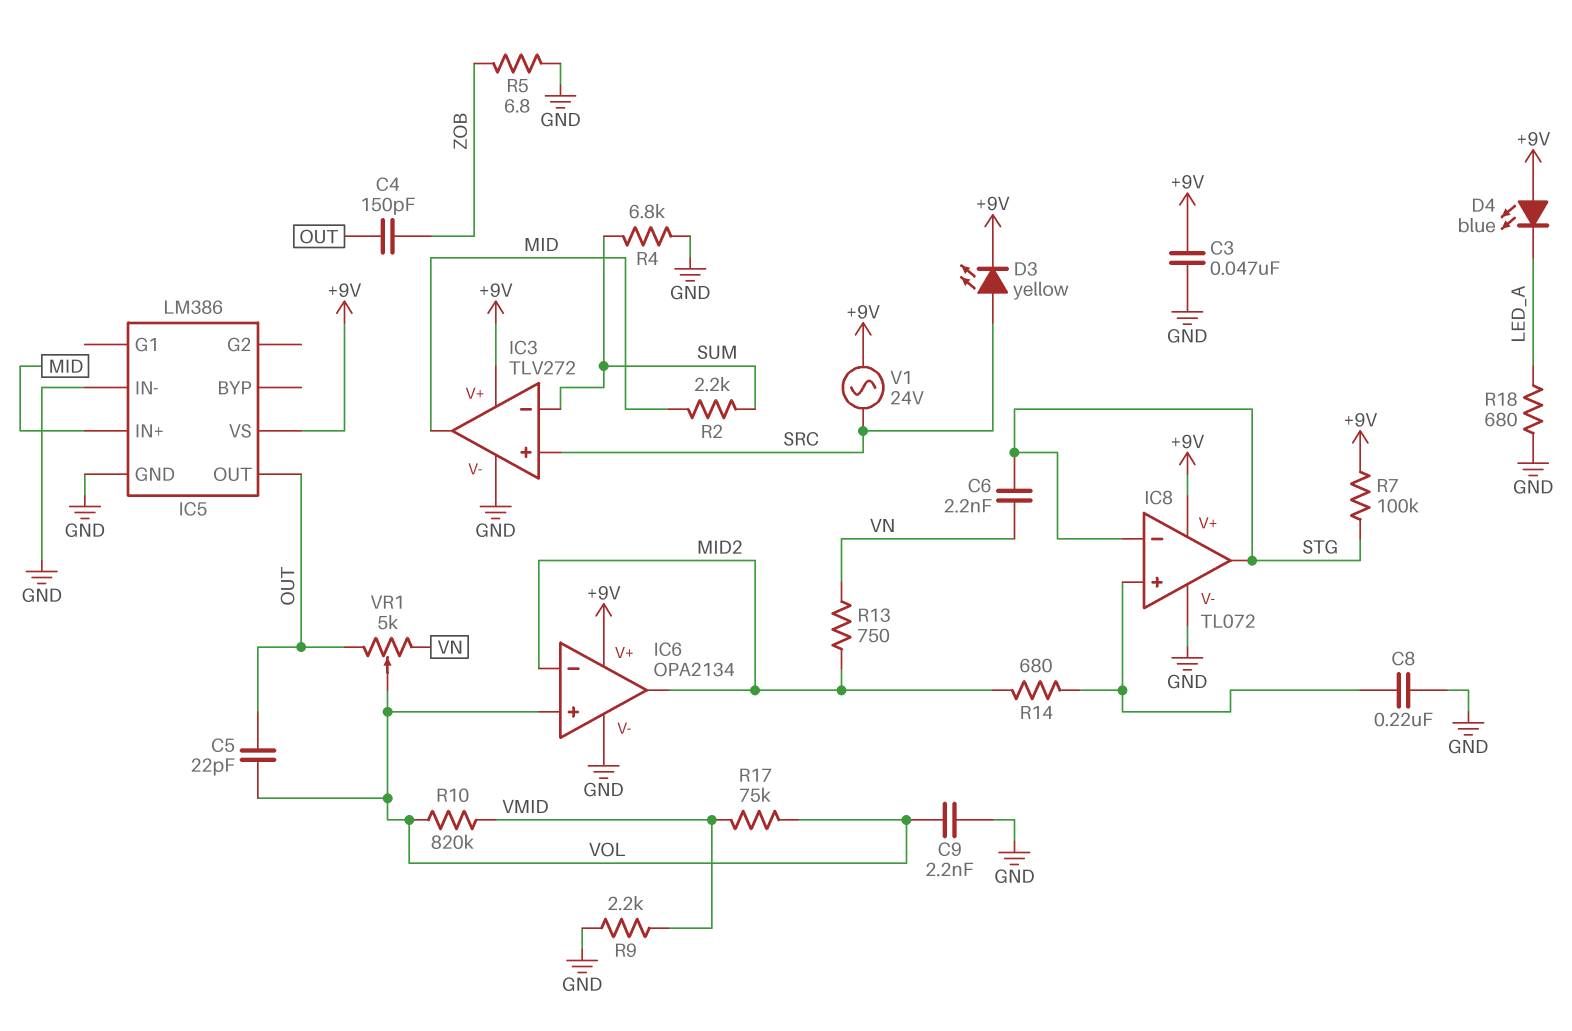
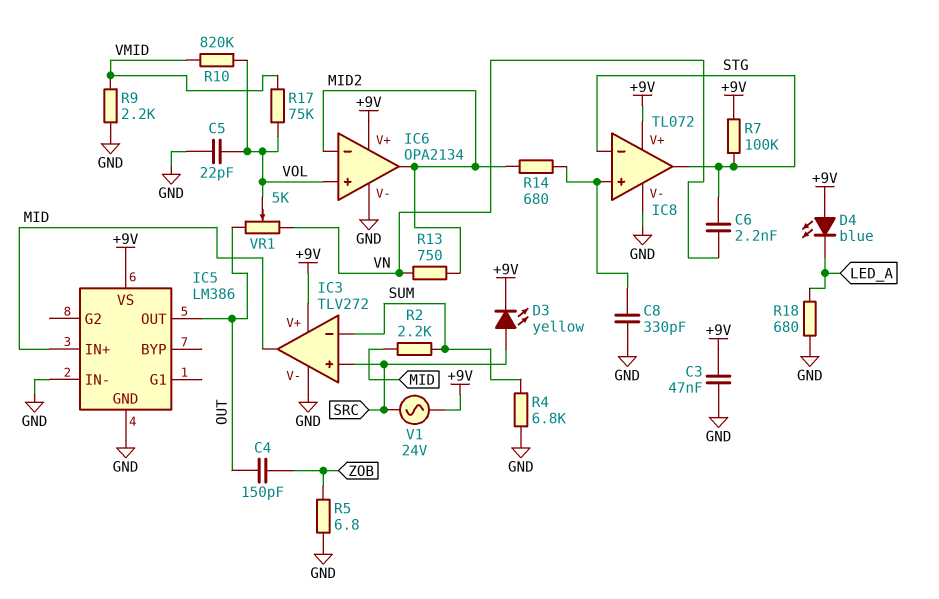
C5: 22pF (OUT, VOL) -> 22pF (GND, VOL)
C8: 220nF (GND, IC8/in+) -> 330pF (GND, IC8/in+)
C9: 2.2nF (GND, VOL) -> none

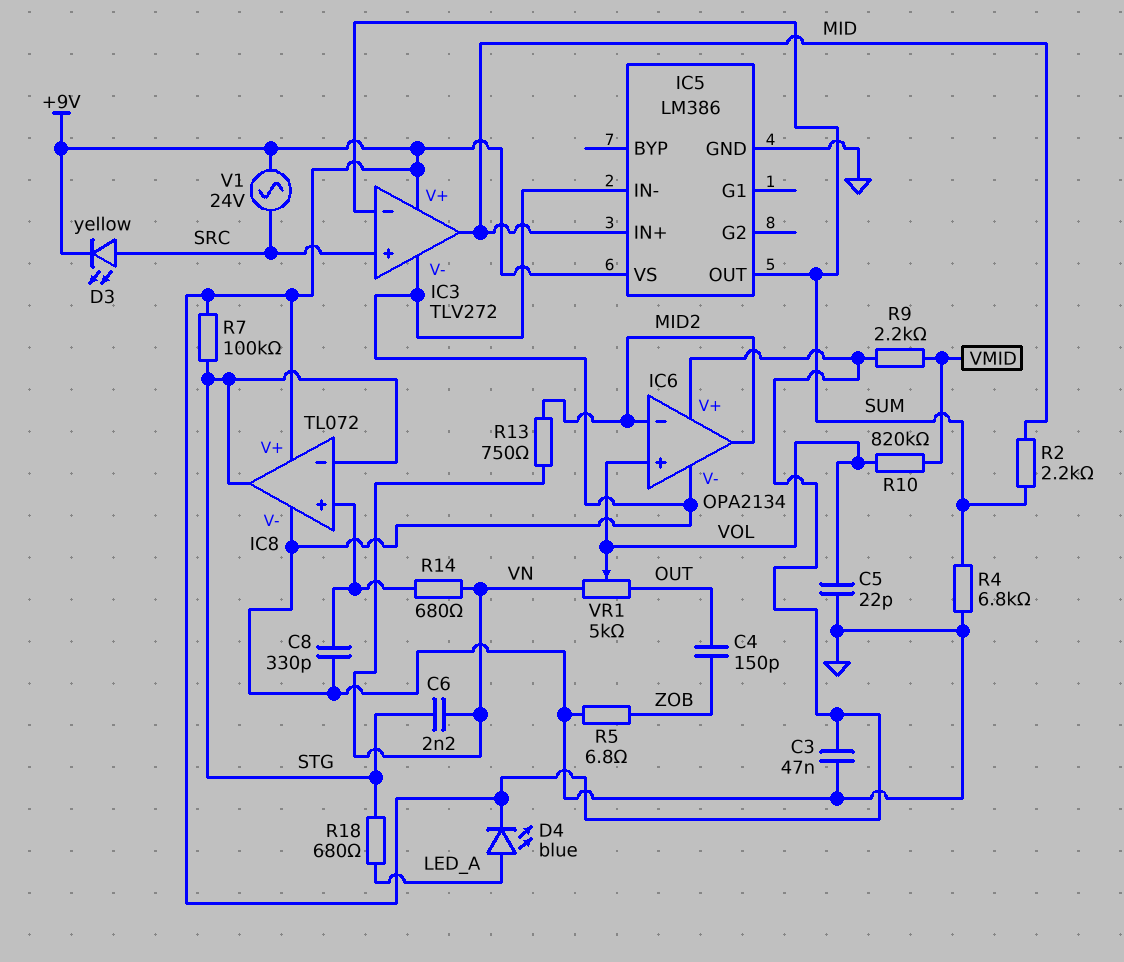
D4: LED blue (A +9V, K LED_A) -> LED blue (A LED_A, K +9V)
IC5 pin OUT: OUT -> SUM
R9: 2.2k (GND, VMID) -> 2.2k (+9V, VMID)
R14: 680 (IC8/in+, MID2) -> 680 (IC8/in+, VN)
R17: 75k (VMID, VOL) -> none
R18: 680 (GND, LED_A) -> 680 (LED_A, STG)

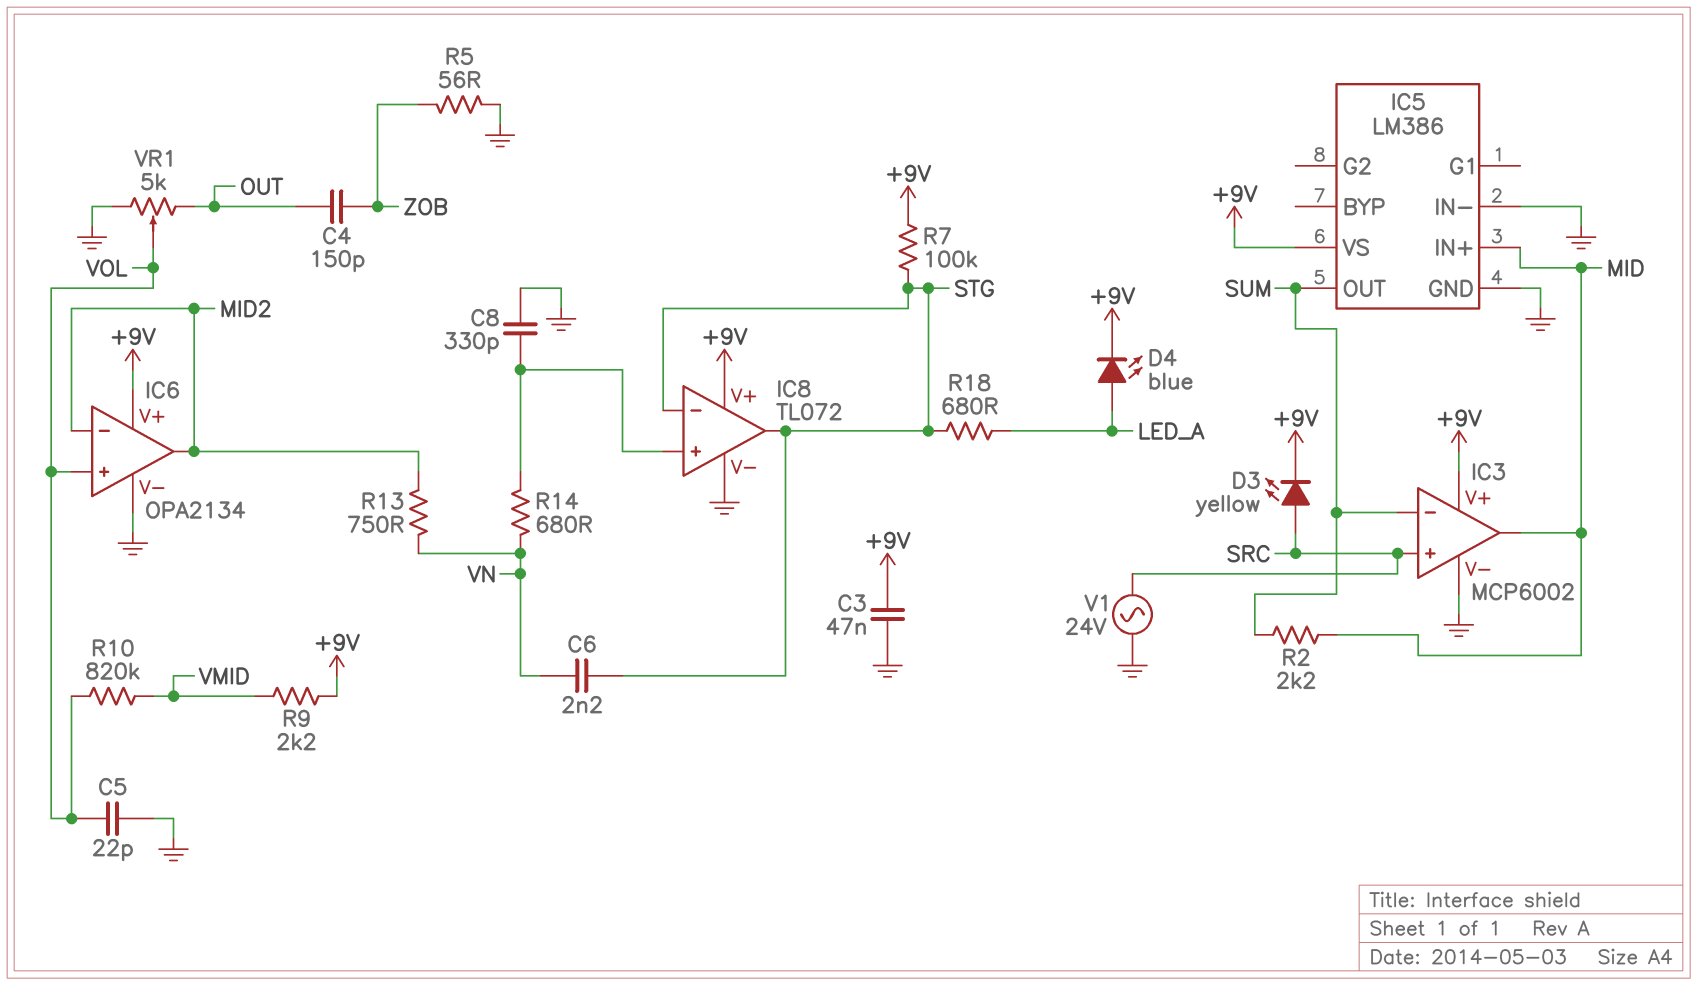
IC3: TLV272 -> MCP6002
R4: 6.8k (GND, SUM) -> none
R5: 6.8 (GND, ZOB) -> 56 (GND, ZOB)
V1: AC 24V (+9V, SRC) -> AC 24V (GND, SRC)
VR1: 5k (OUT, VN, wiper VOL) -> 5k (GND, OUT, wiper VOL)

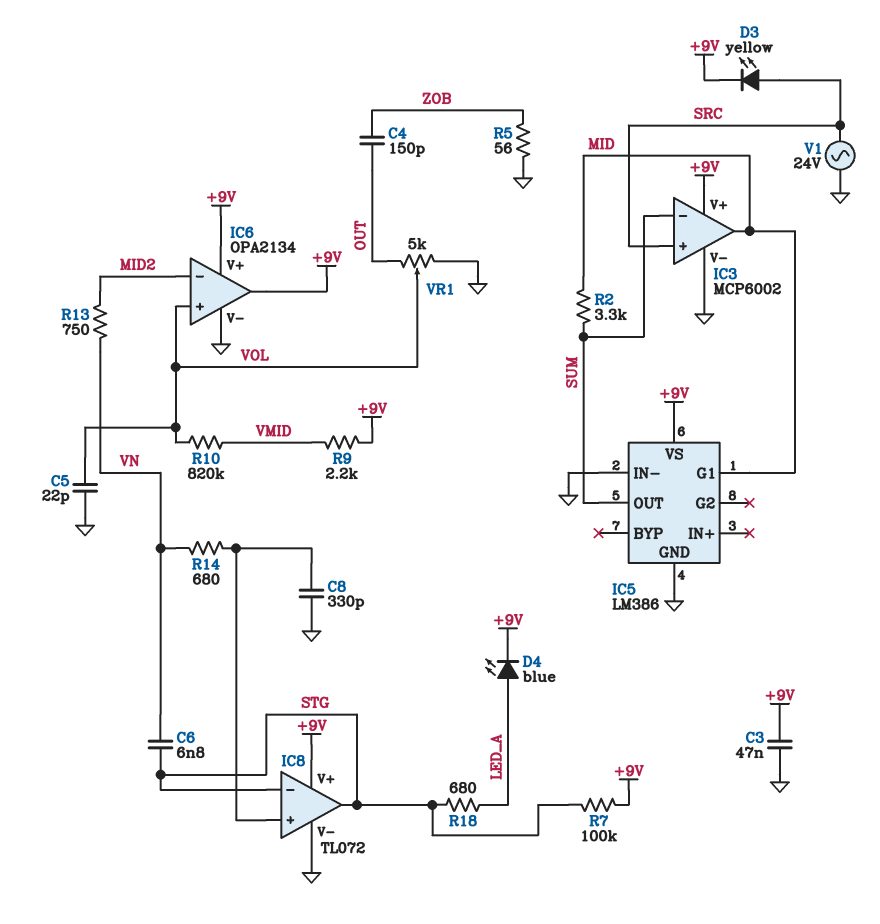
C6: 2.2nF (STG, VN) -> 6.8nF (STG, VN)
IC5 pin G1: none -> MID
IC5 pin IN+: MID -> none
IC6 pin out: MID2 -> +9V
R2: 2.2k (MID, SUM) -> 3.3k (MID, SUM)

